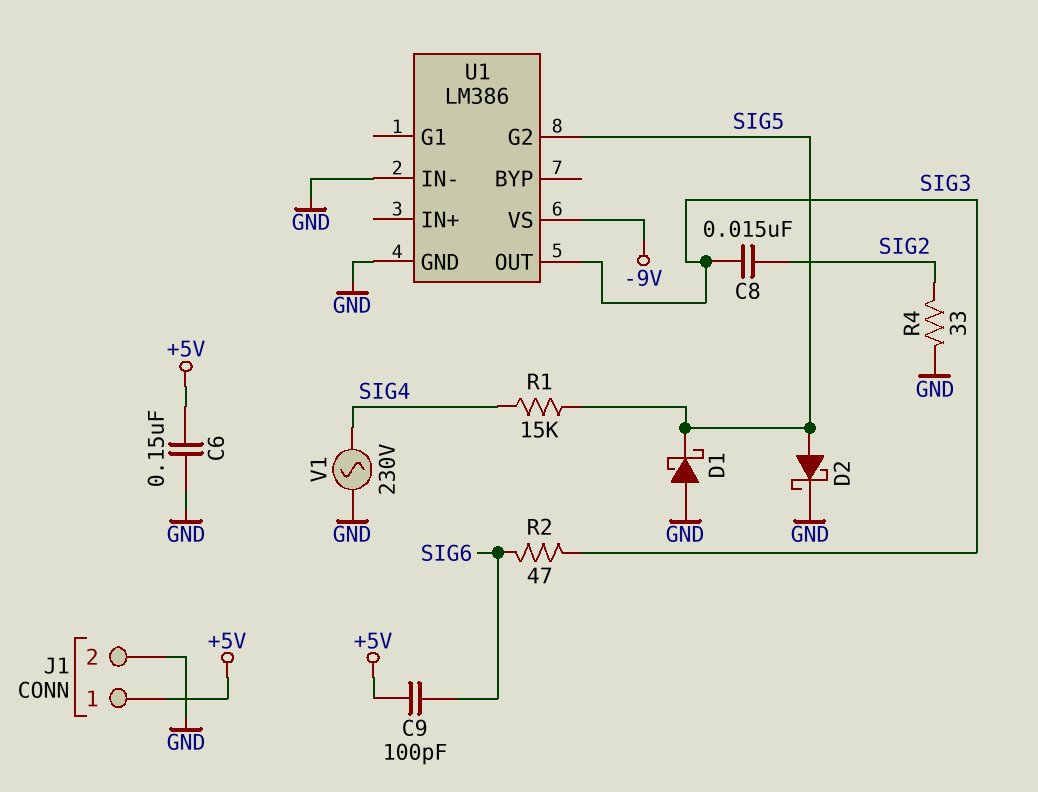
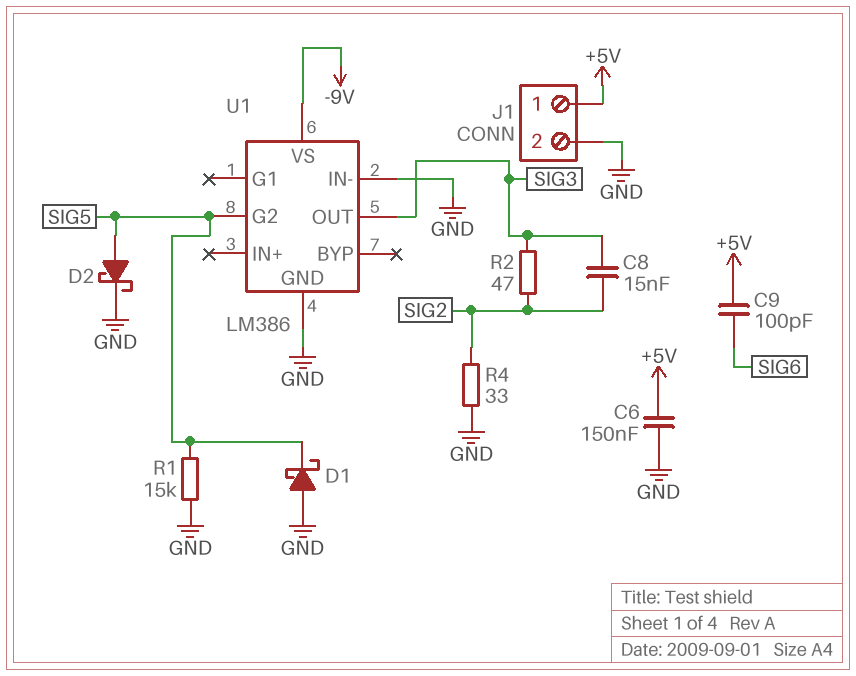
R1: 15k (SIG4, SIG5) -> 15k (GND, SIG5)
R2: 47 (SIG3, SIG6) -> 47 (SIG2, SIG3)
V1: AC 230V (GND, SIG4) -> none

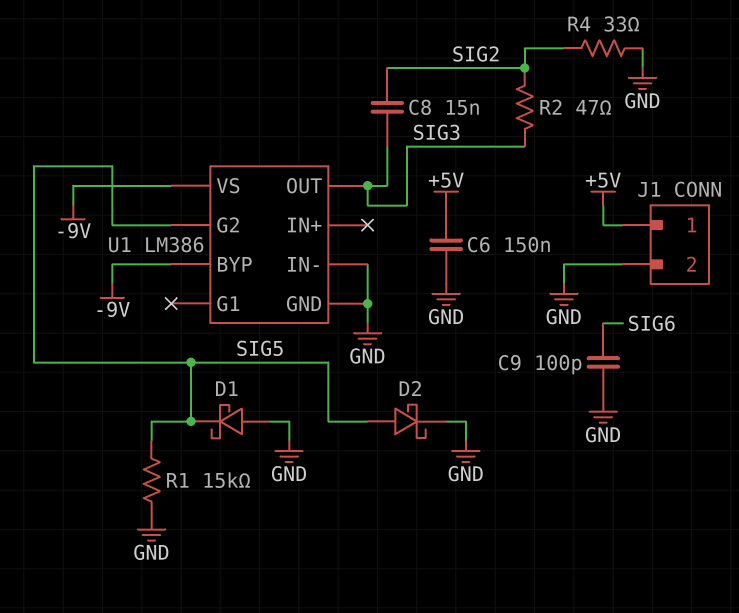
C9: 100pF (+5V, SIG6) -> 100pF (GND, SIG6)
U1 pin BYP: none -> -9V

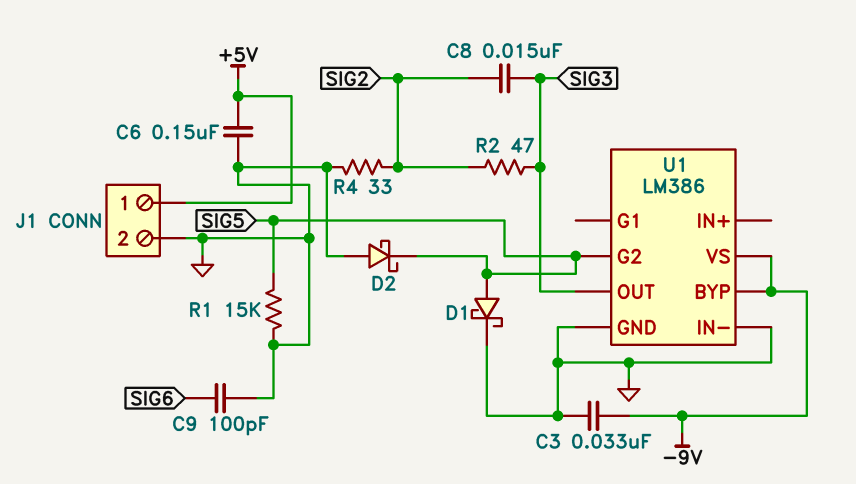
C3: none -> 33nF (-9V, GND)
D1: schottky (A GND, K SIG5) -> schottky (A SIG5, K GND)
D2: schottky (A SIG5, K GND) -> schottky (A GND, K SIG5)

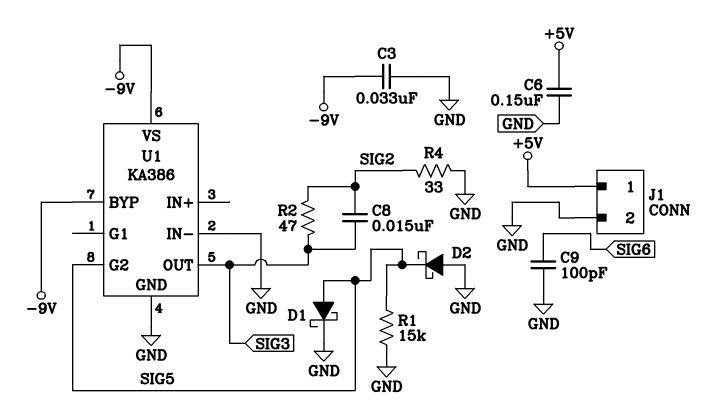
U1: LM386 -> KA386

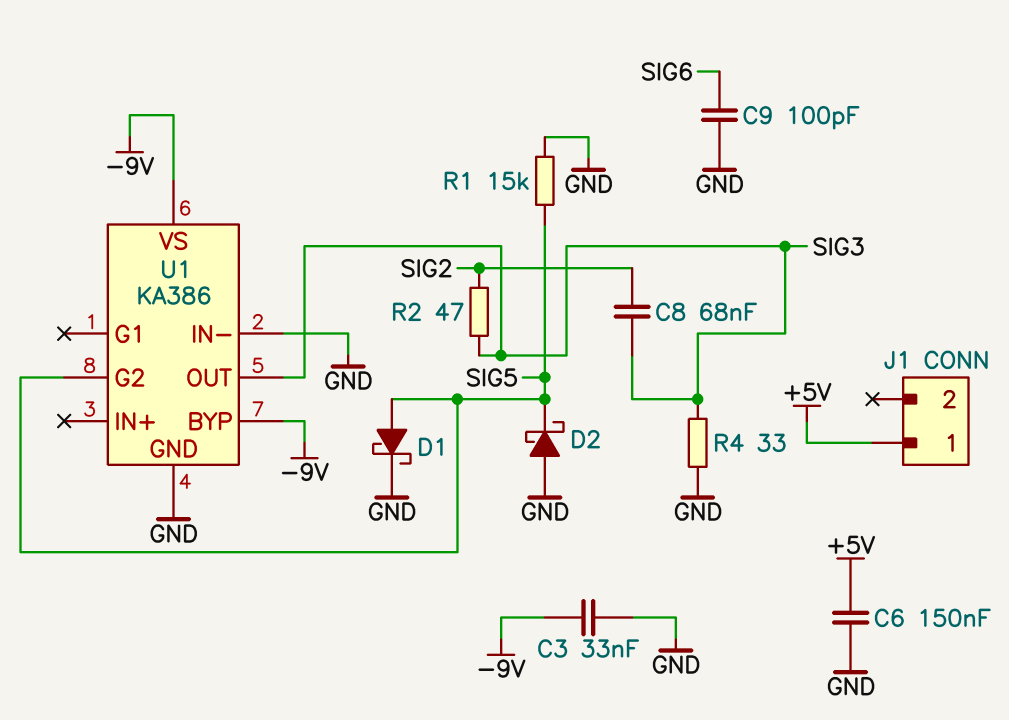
C8: 15nF (SIG2, SIG3) -> 68nF (SIG2, SIG3)
J1 pin 2: GND -> none
R4: 33 (GND, SIG2) -> 33 (GND, SIG3)

